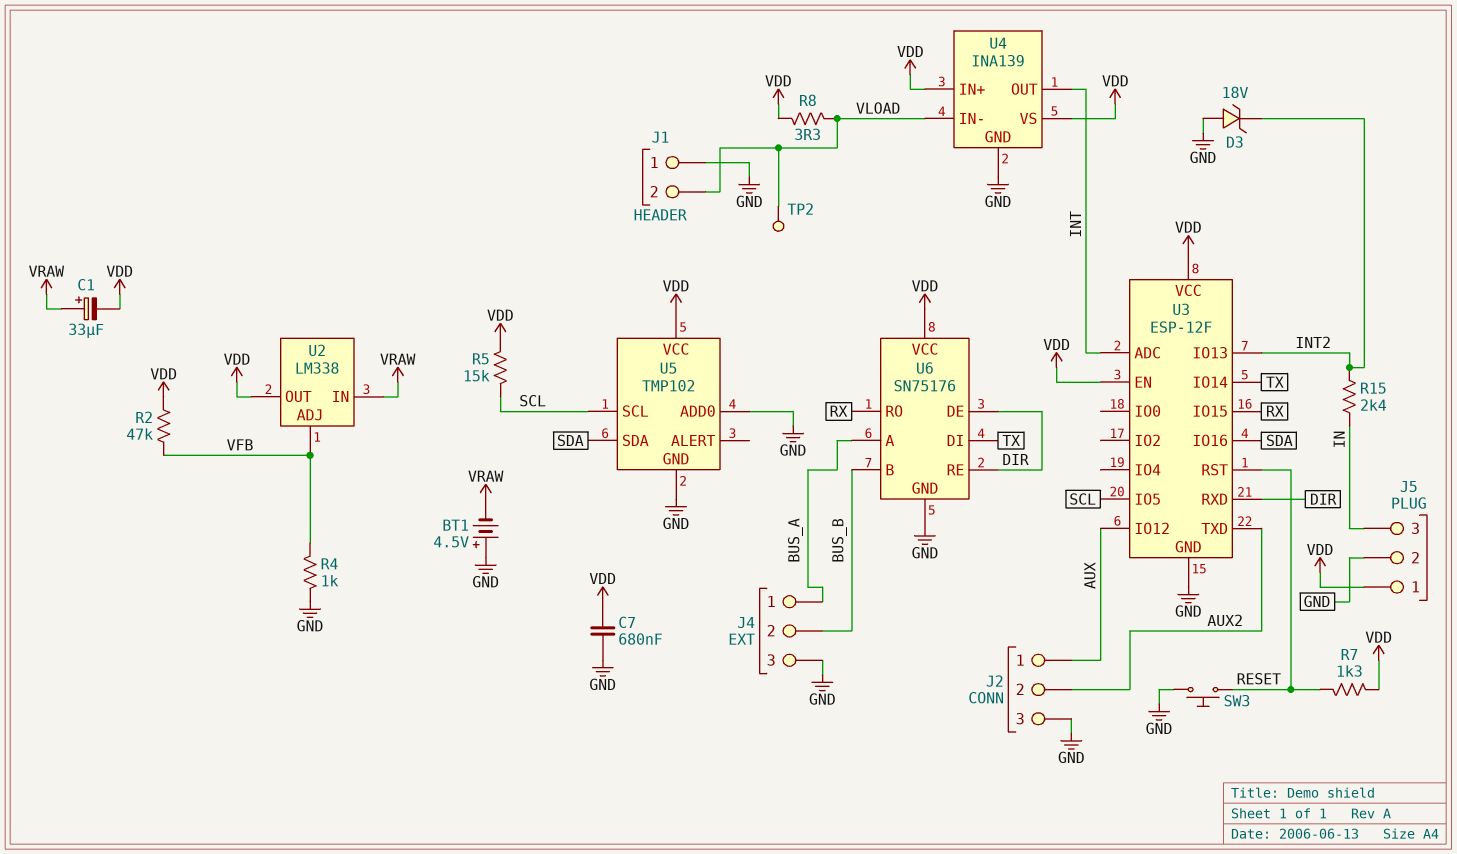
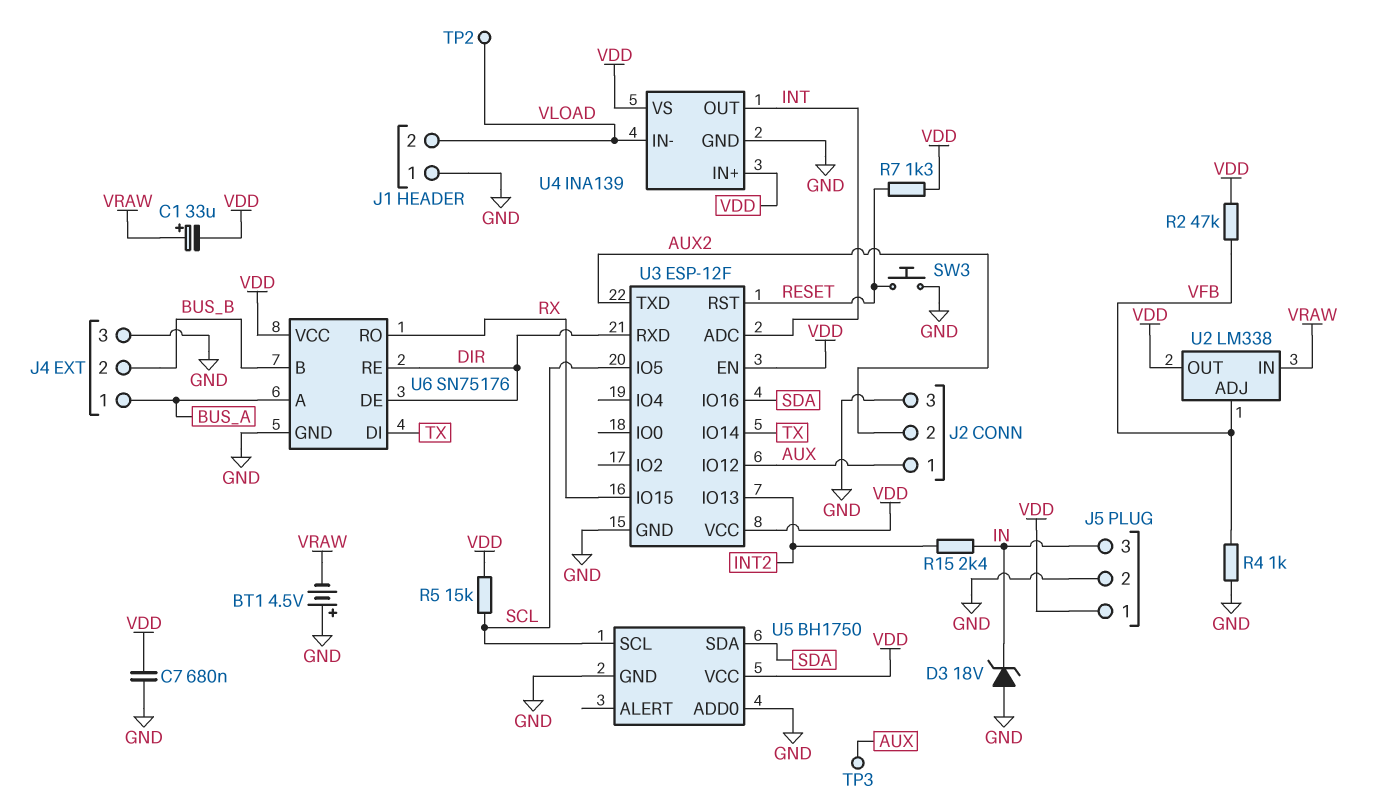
D3: zener 18V (A GND, K INT2) -> zener 18V (A GND, K IN)
R8: 3.3 (VDD, VLOAD) -> none
TP3: none -> test point (AUX)
U5: TMP102 -> BH1750

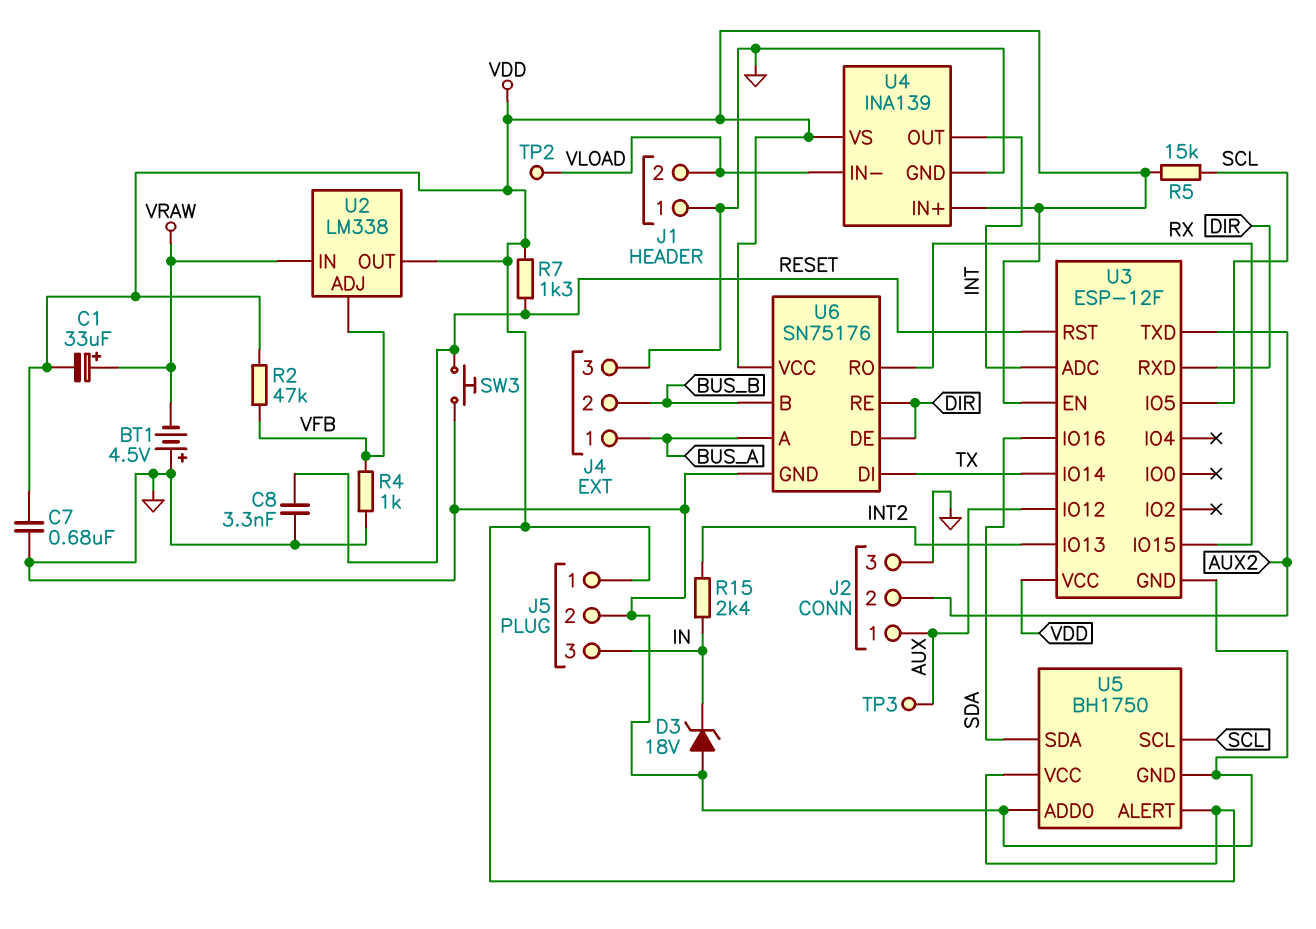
C8: none -> 3.3nF (GND, RESET)
U5 pin ALERT: none -> VDD

